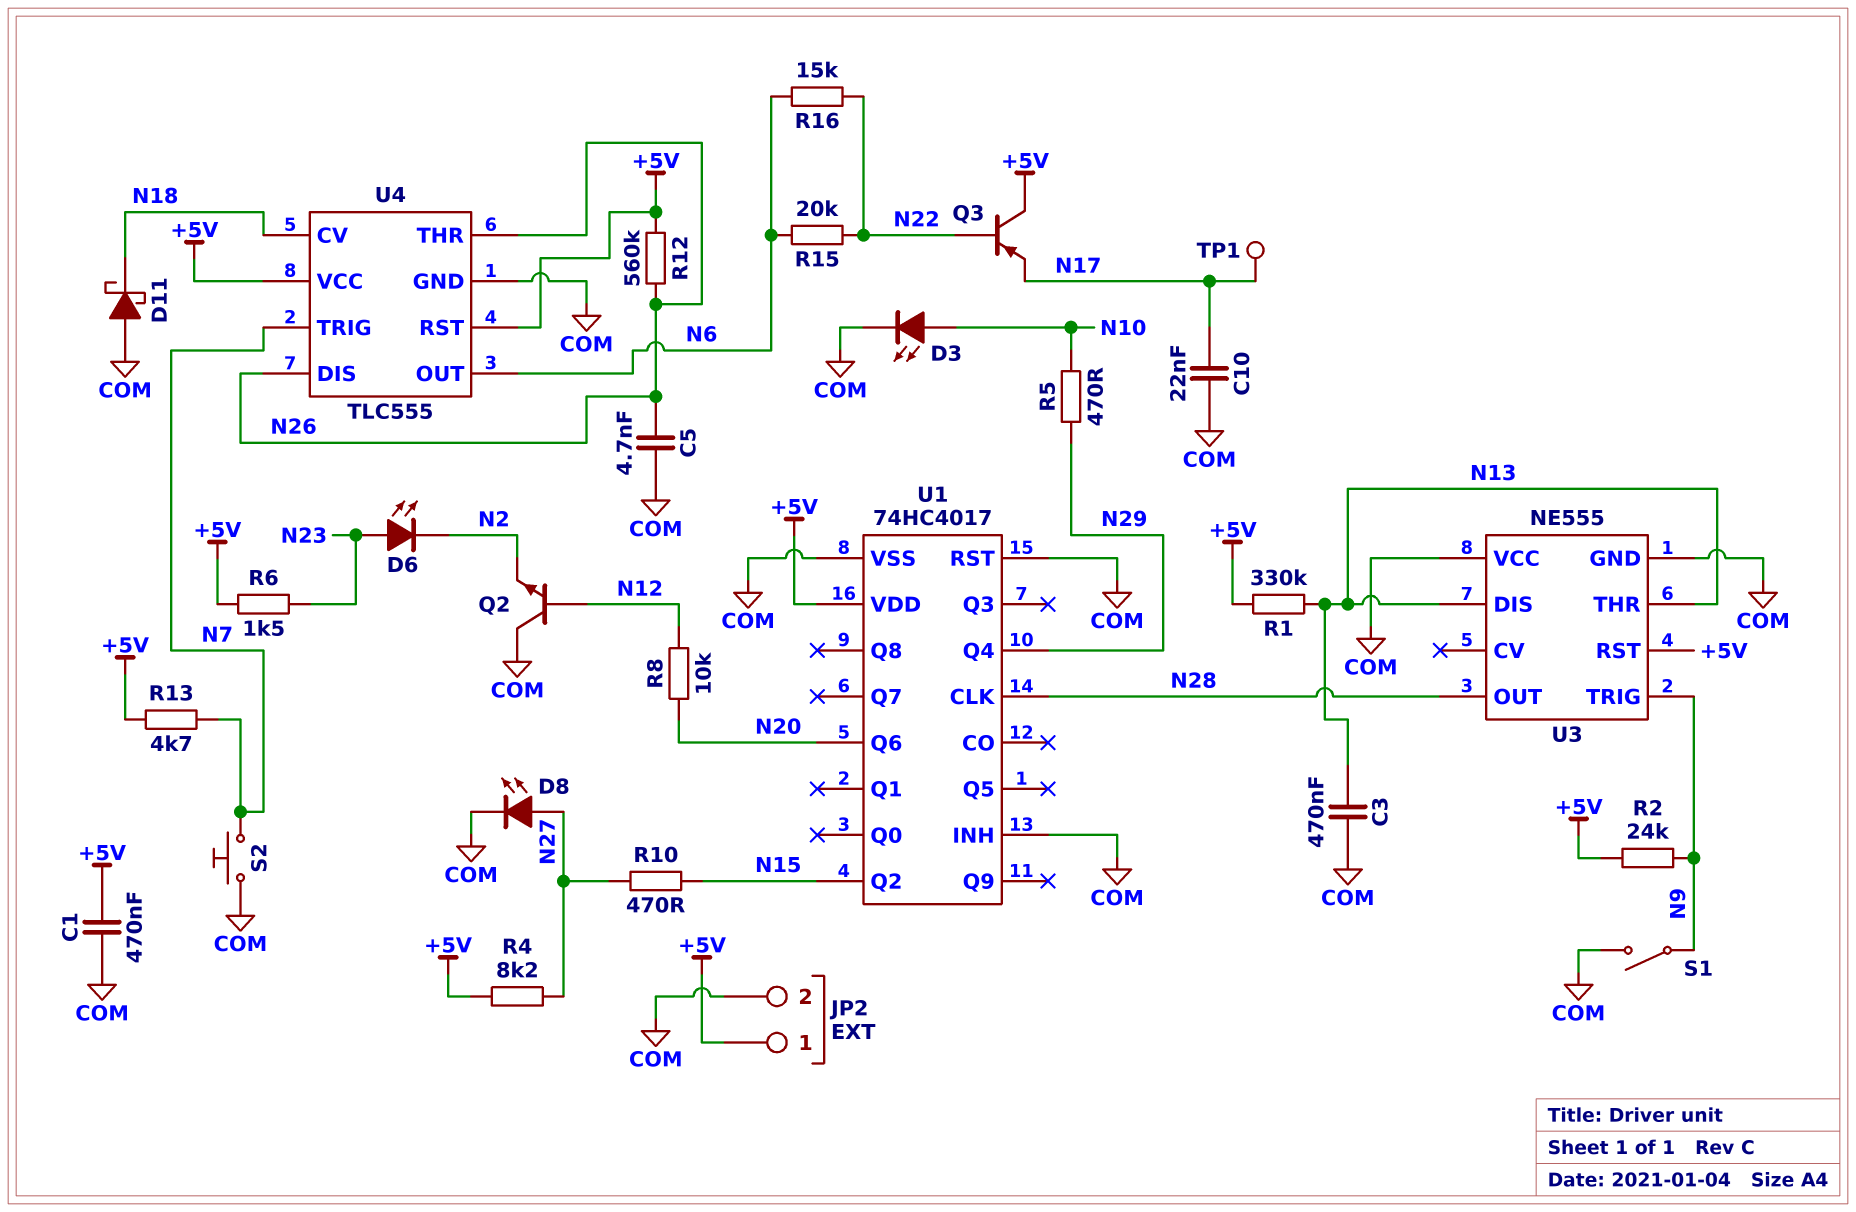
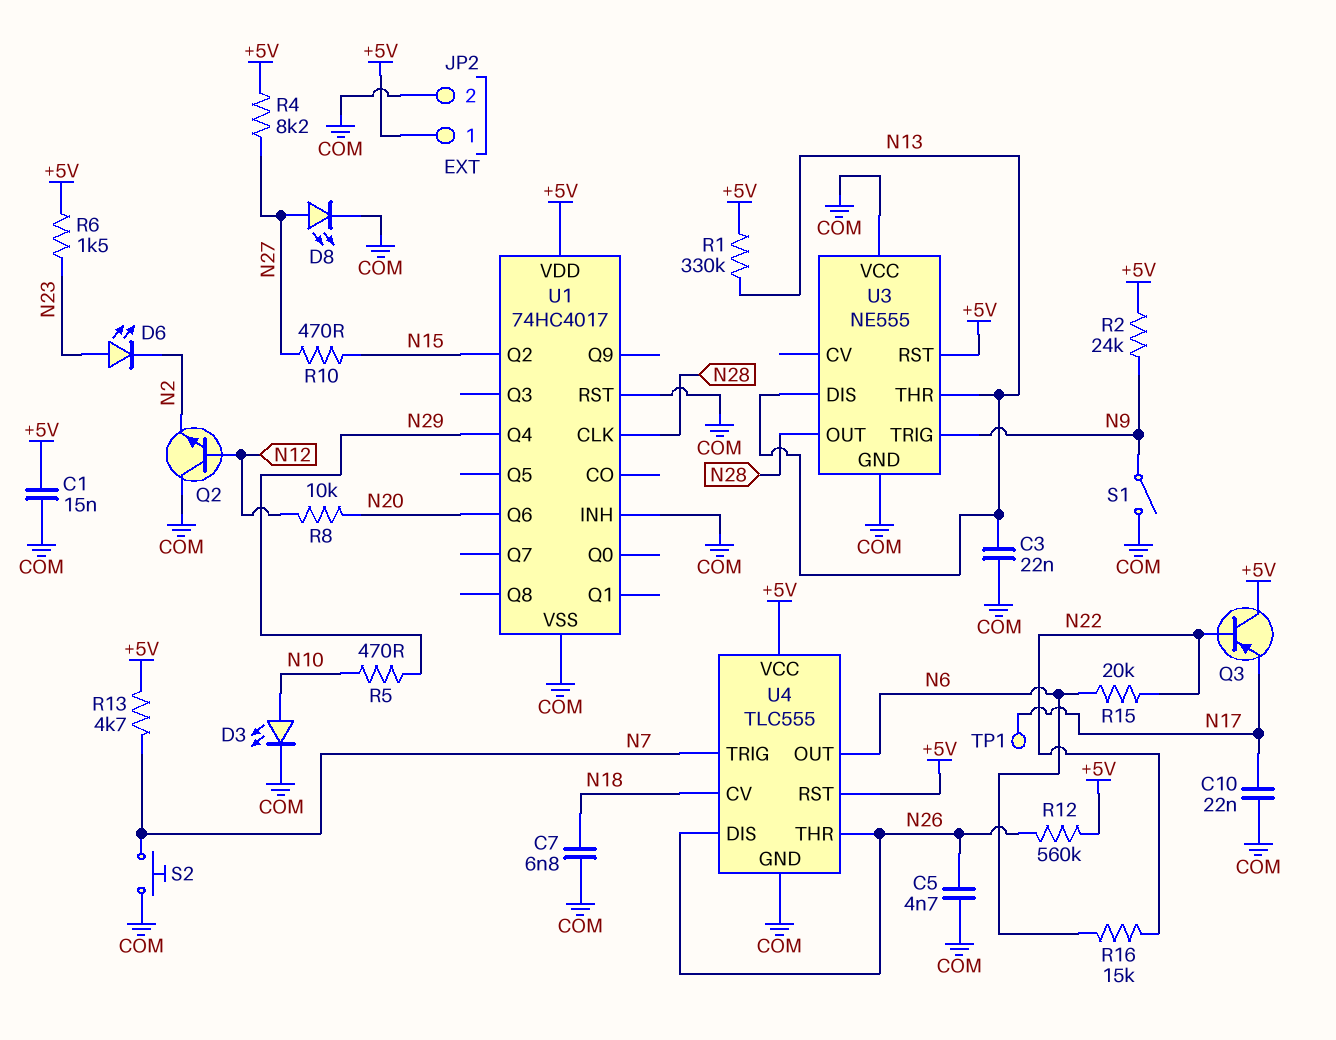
C1: 470nF (+5V, COM) -> 15nF (+5V, COM)
C3: 470nF (COM, N13) -> 22nF (COM, N13)
C7: none -> 6.8nF (COM, N18)
D11: schottky (A COM, K N18) -> none

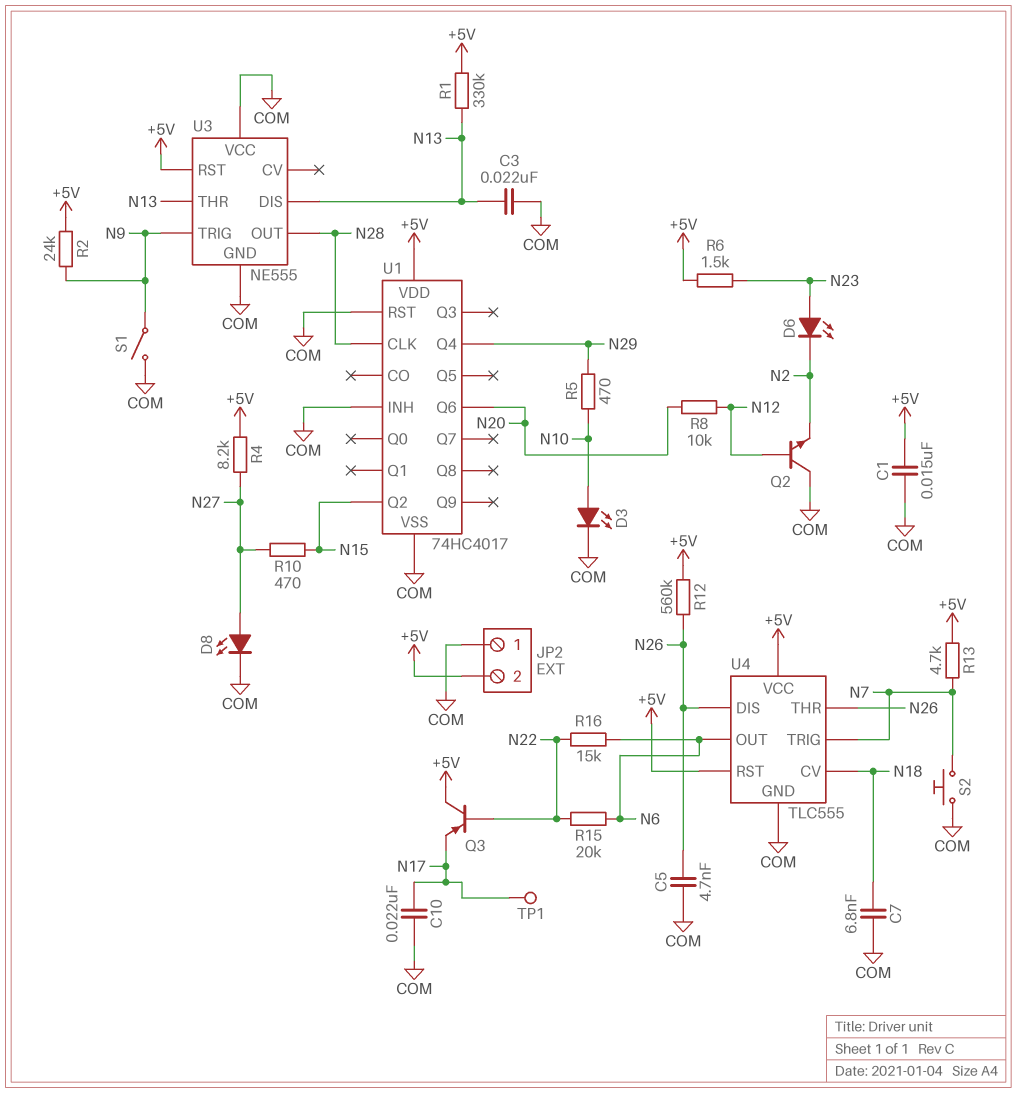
JP2 pin 1: +5V -> COM
JP2 pin 2: COM -> +5V

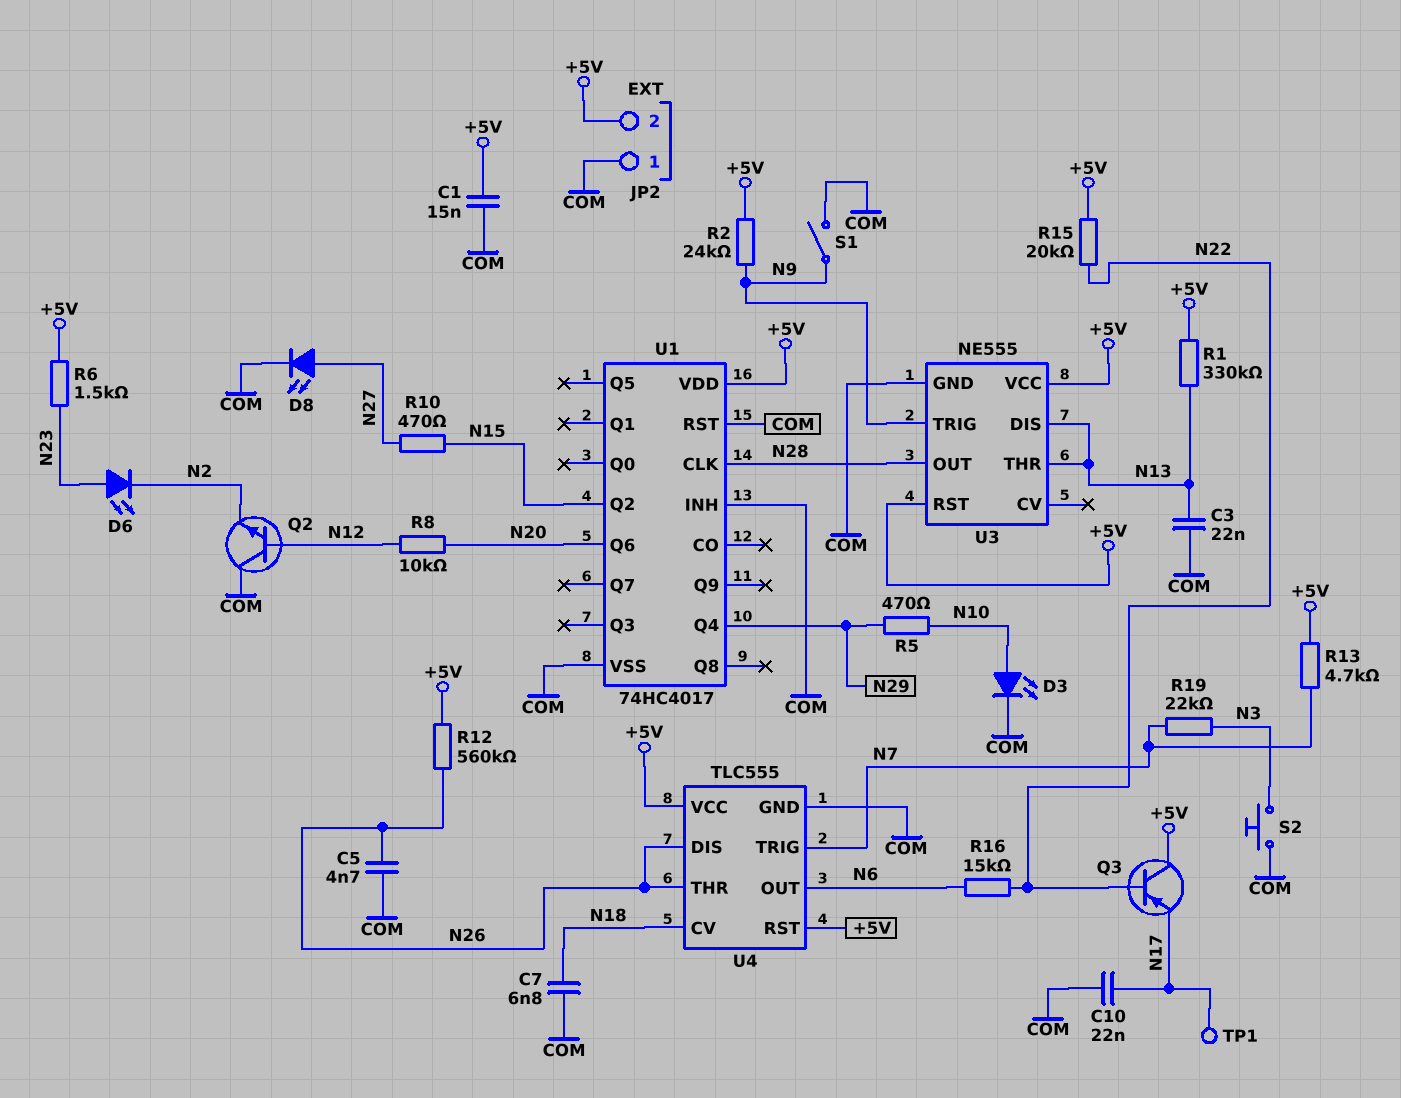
R4: 8.2k (+5V, N27) -> none
R15: 20k (N6, N22) -> 20k (+5V, N22)
R19: none -> 22k (N3, N7)
S2: button (COM, N7) -> button (COM, N3)
U3 pin VCC: COM -> +5V

